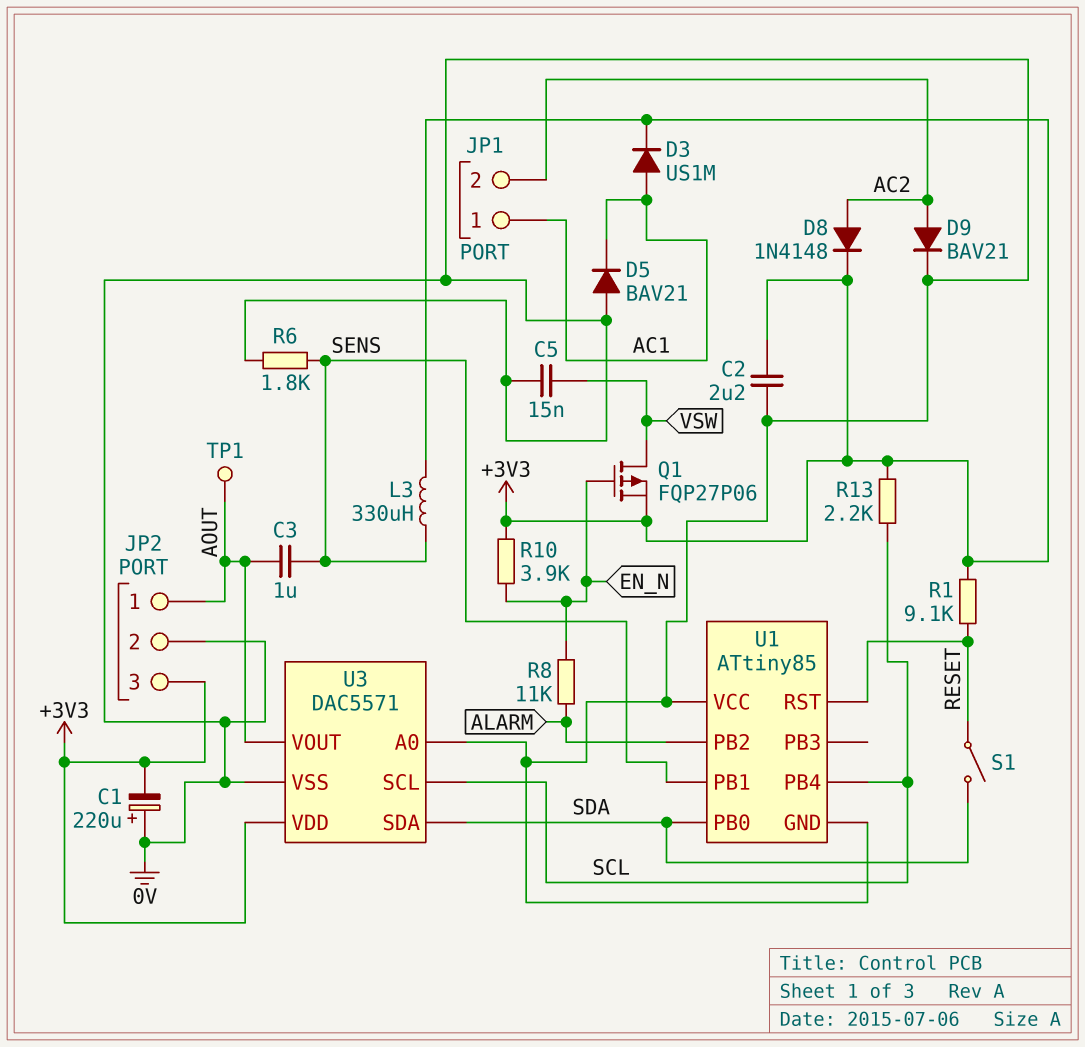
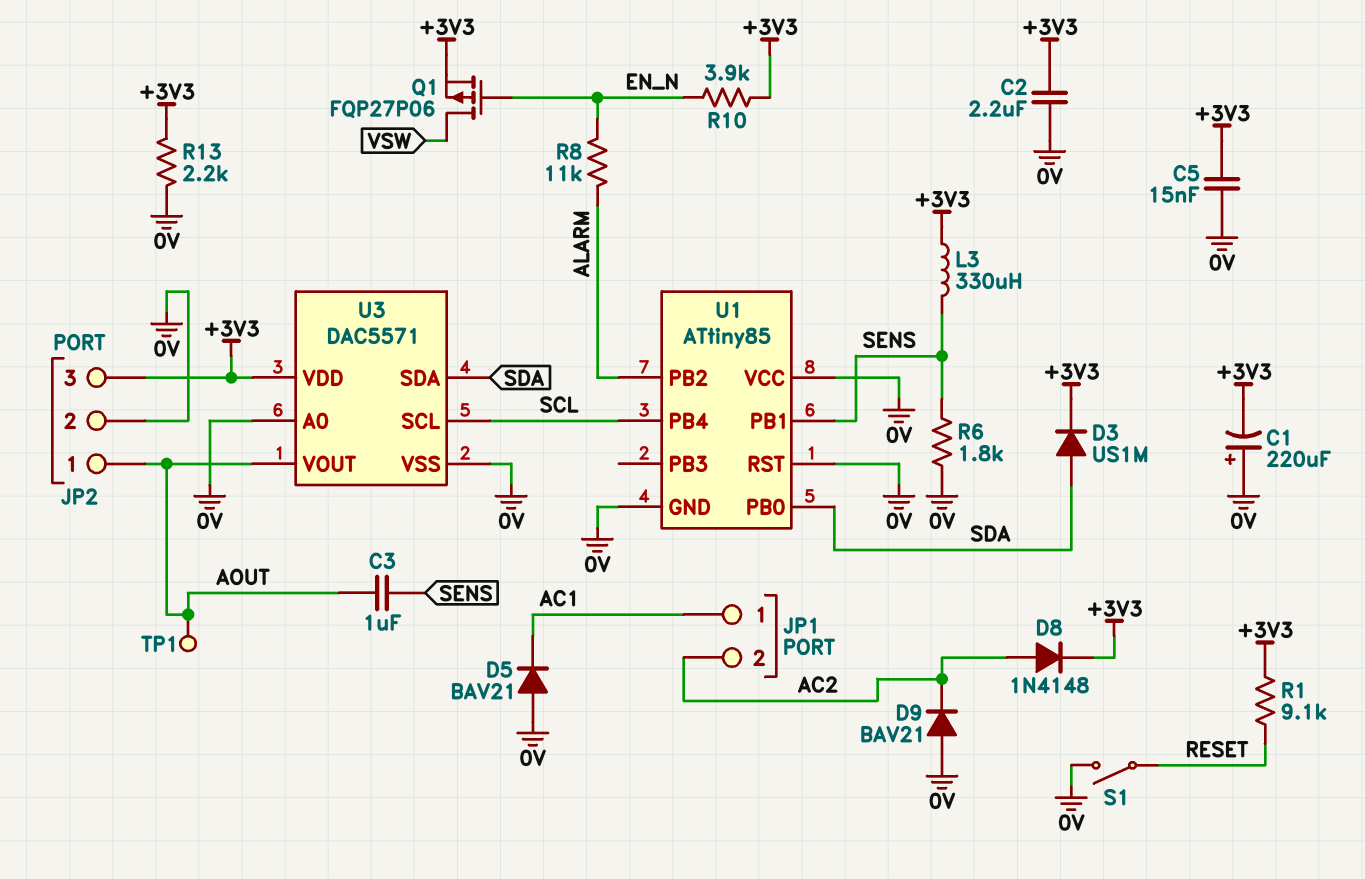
C5: 15nF (0V, VSW) -> 15nF (+3V3, 0V)
D3: diode US1M (A AC1, K +3V3) -> diode US1M (A SDA, K +3V3)
D9: diode BAV21 (A AC2, K 0V) -> diode BAV21 (A 0V, K AC2)
R13: 2.2k (+3V3, SCL) -> 2.2k (+3V3, 0V)
S1: switch (RESET, SDA) -> switch (0V, RESET)
U1 pin RST: RESET -> 0V

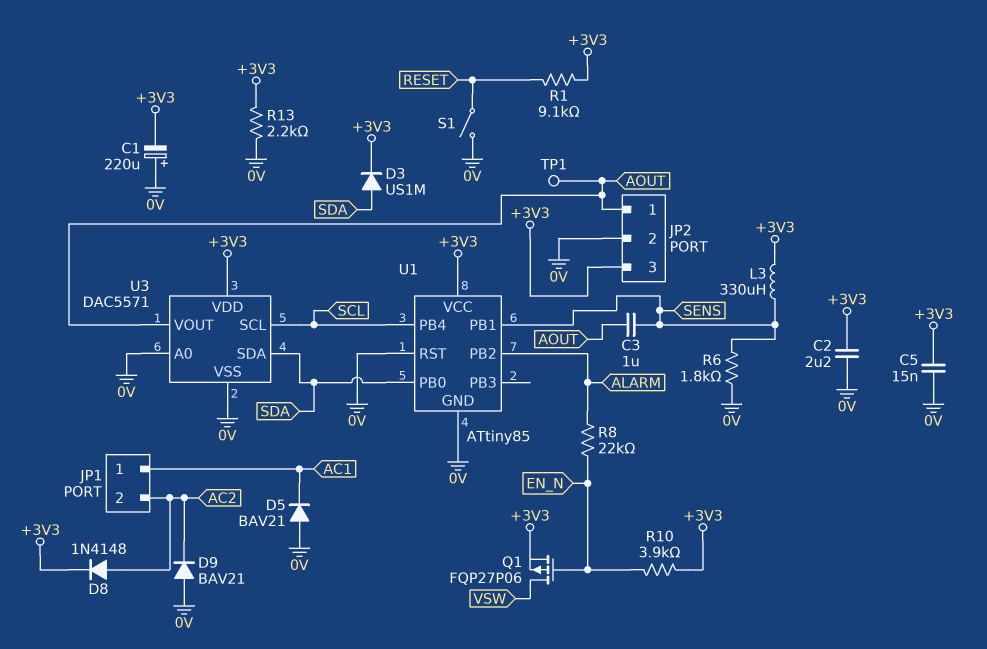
R8: 11k (ALARM, EN_N) -> 22k (ALARM, EN_N)
U1 pin VCC: 0V -> +3V3

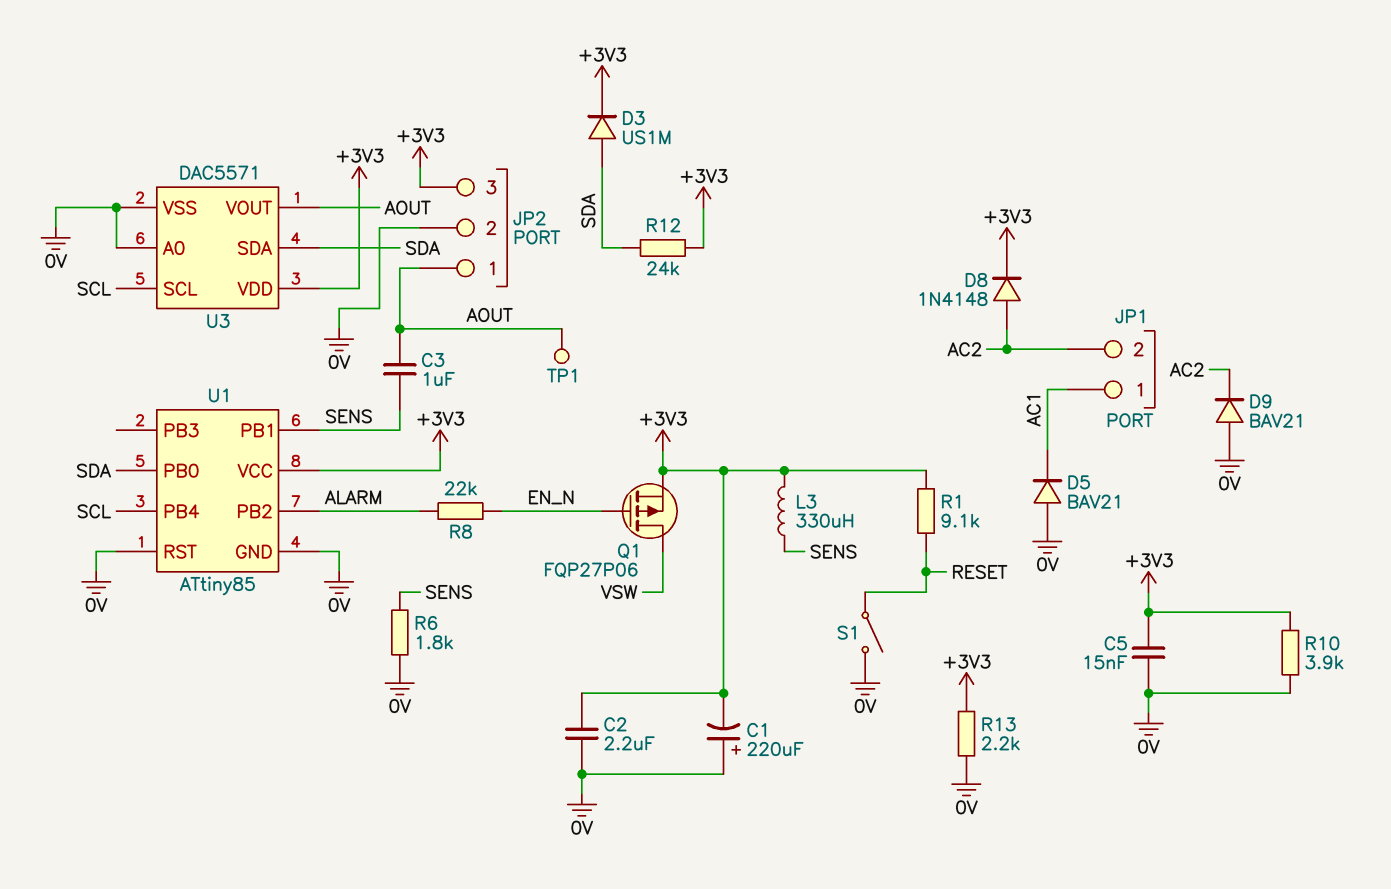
R10: 3.9k (+3V3, EN_N) -> 3.9k (+3V3, 0V)
R12: none -> 24k (+3V3, SDA)

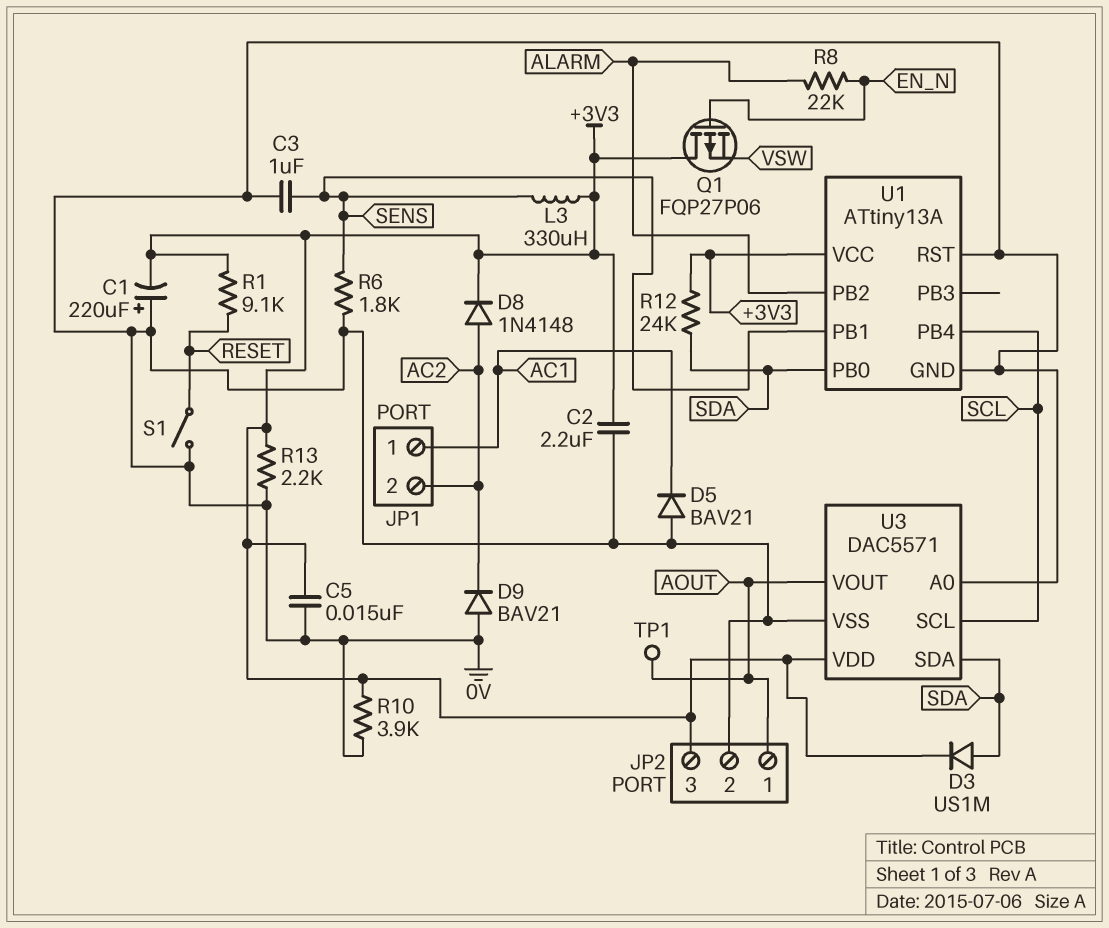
C3: 1uF (AOUT, SENS) -> 1uF (0V, SENS)
Q1: PMOS FQP27P06 (G EN_N, D VSW, S +3V3) -> PMOS FQP27P06 (G EN_N, D +3V3, S VSW)
U1: ATtiny85 -> ATtiny13A

